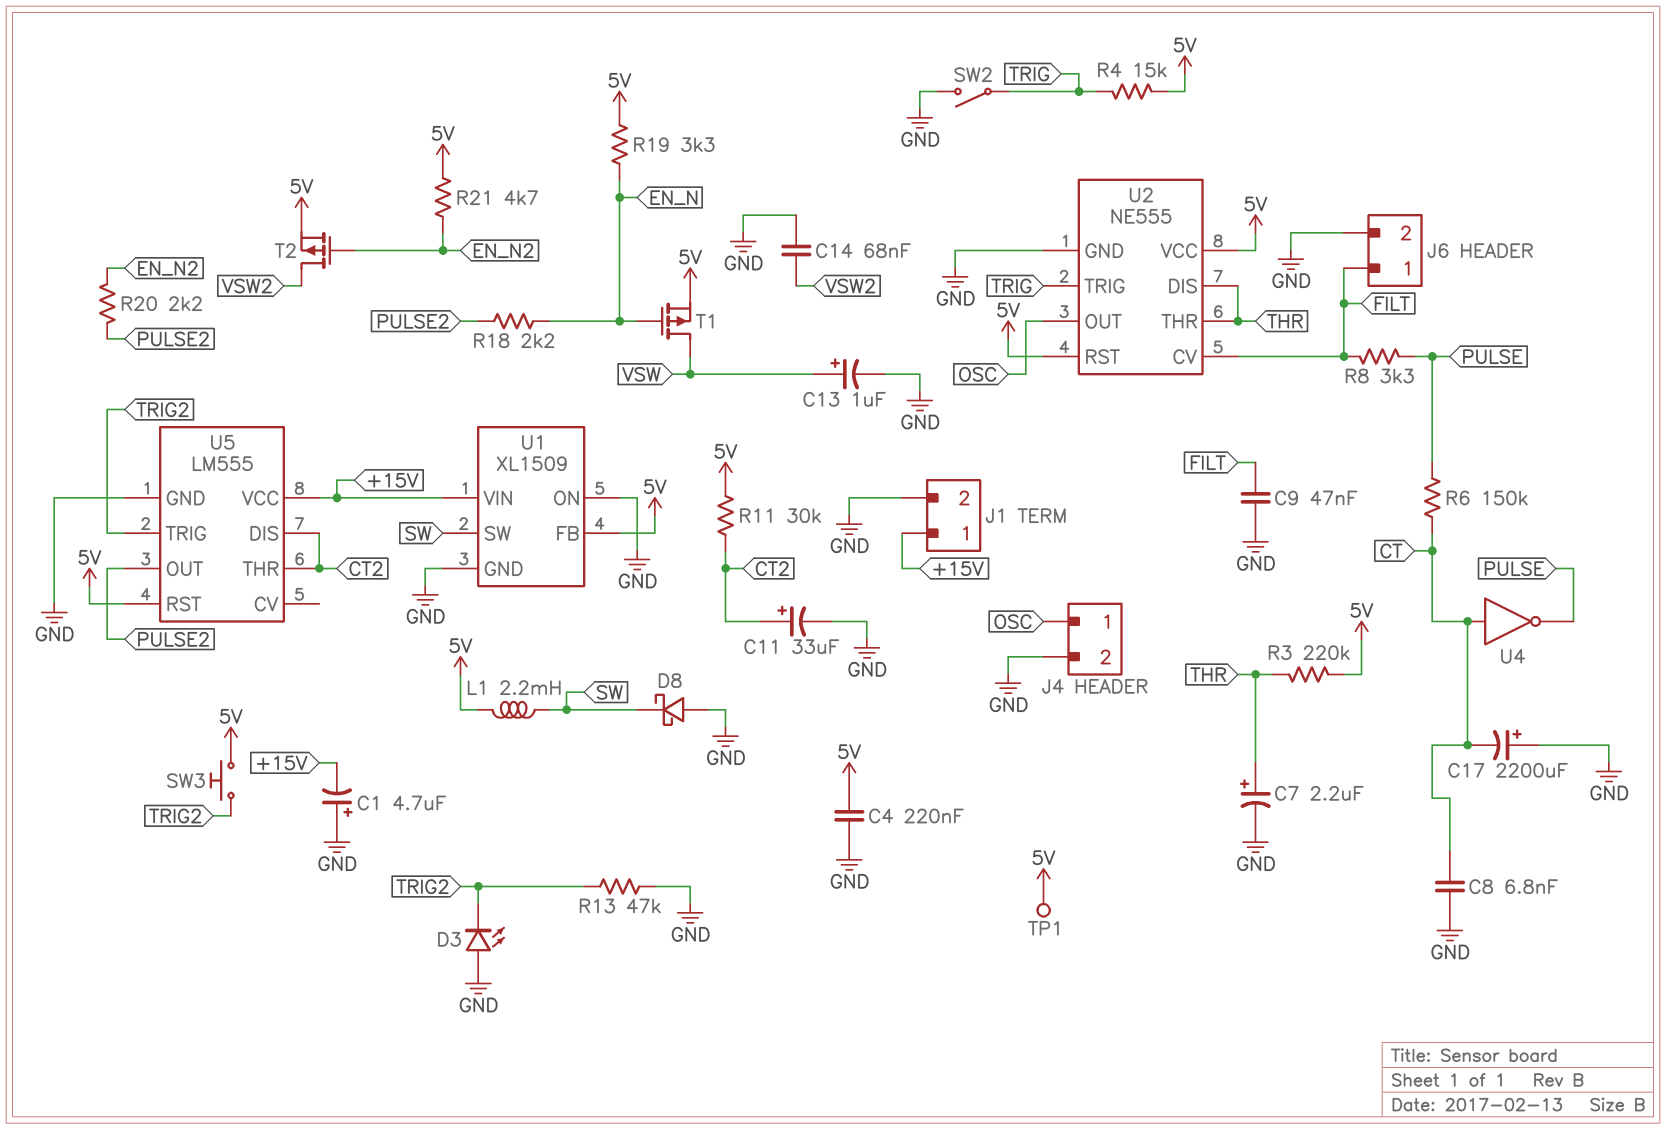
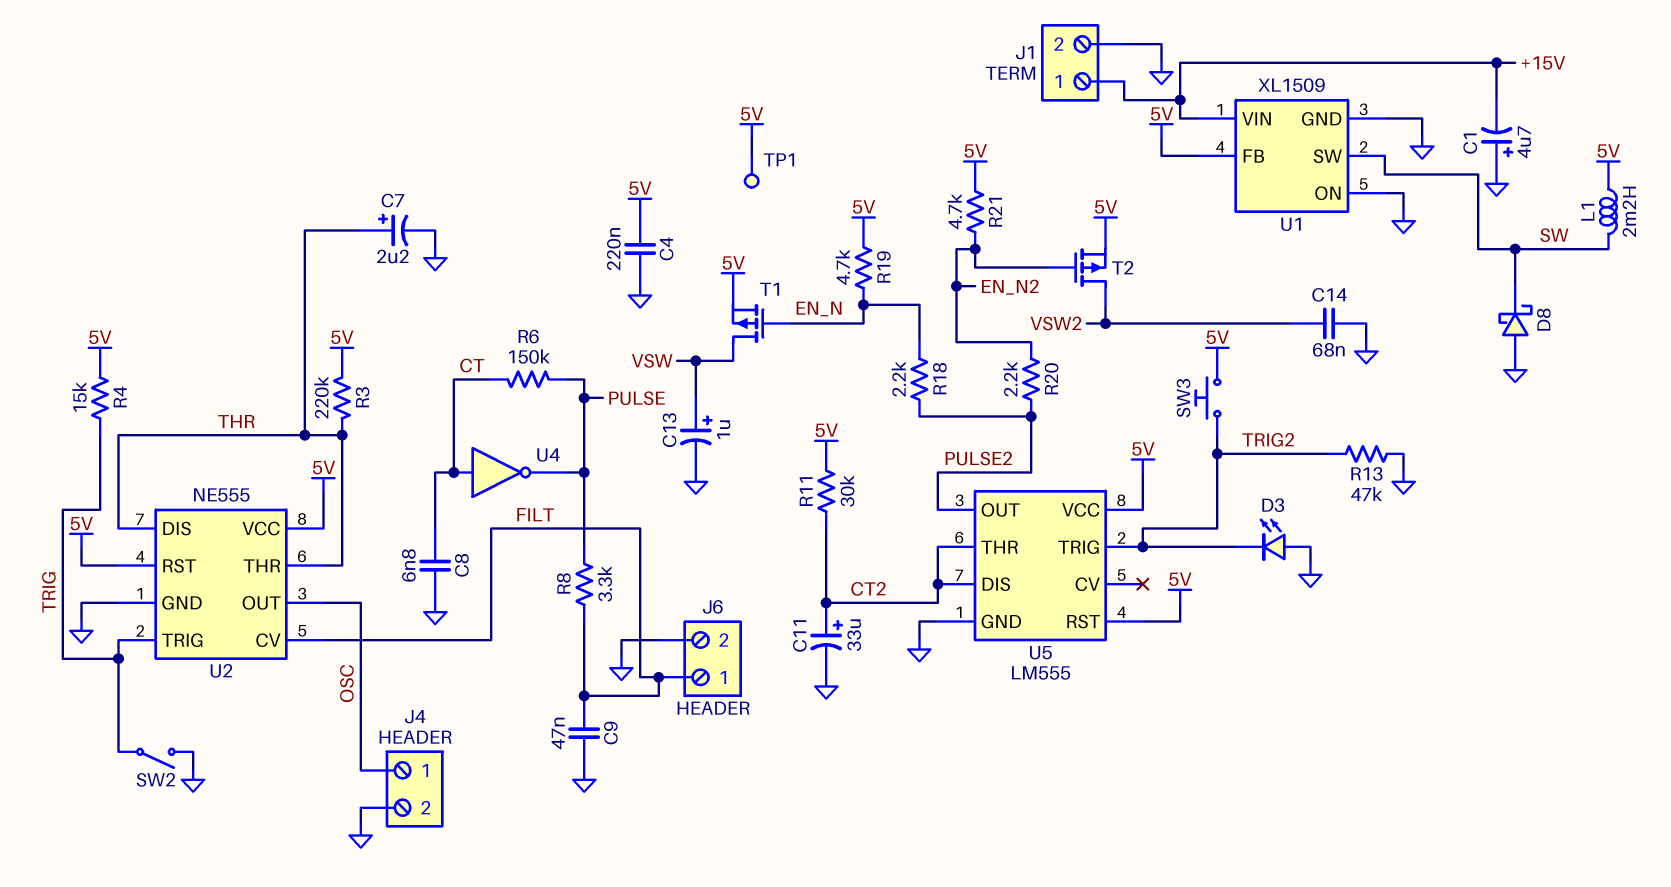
C17: 2200uF (plus GND, minus CT) -> none
R19: 3.3k (5V, EN_N) -> 4.7k (5V, EN_N)
U5 pin VCC: +15V -> 5V

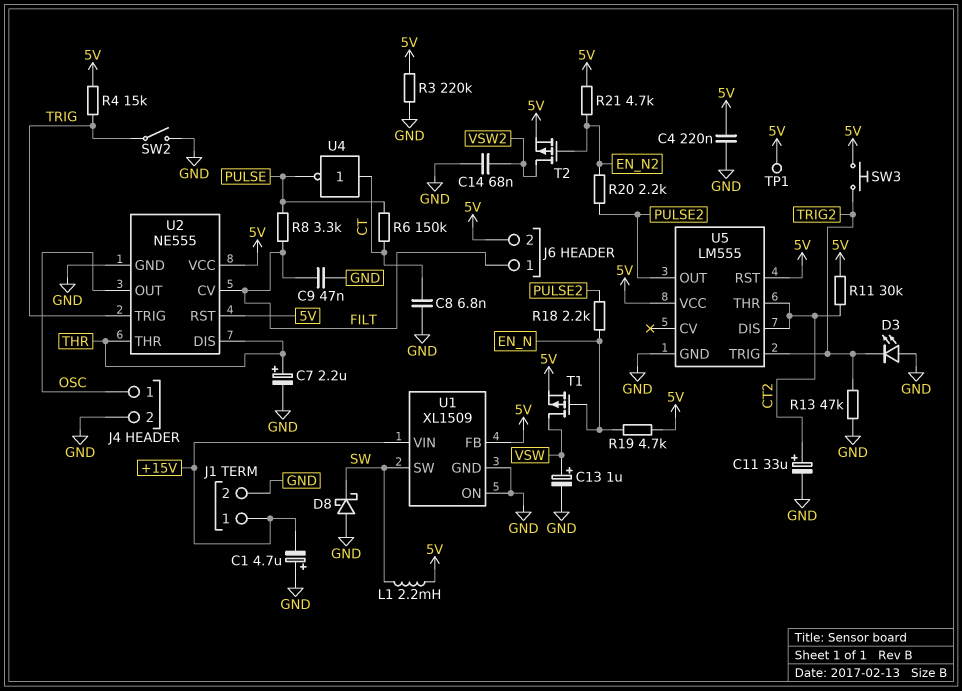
J6 pin 2: GND -> 5V
R3: 220k (5V, THR) -> 220k (5V, GND)

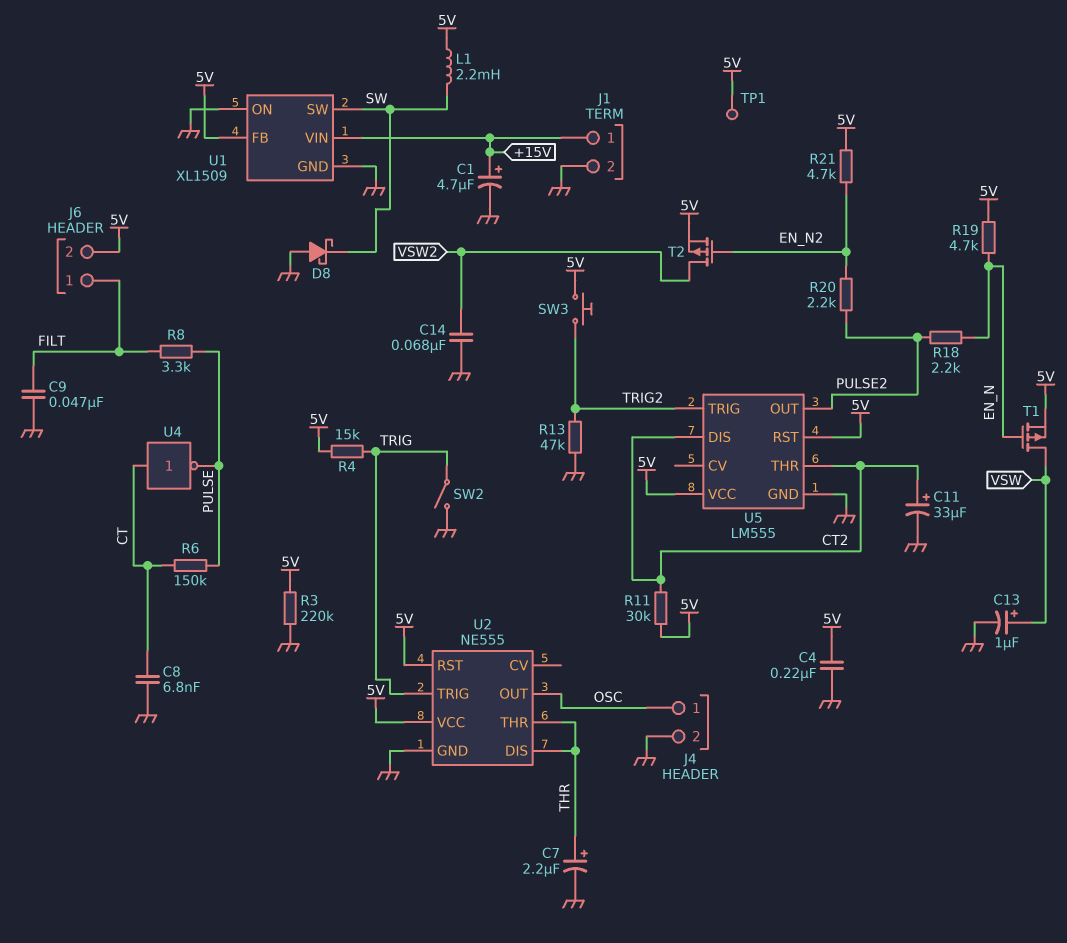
C1: 4.7uF (plus GND, minus +15V) -> 4.7uF (plus +15V, minus GND)
D3: LED (A GND, K TRIG2) -> none
U2 pin CV: FILT -> none

